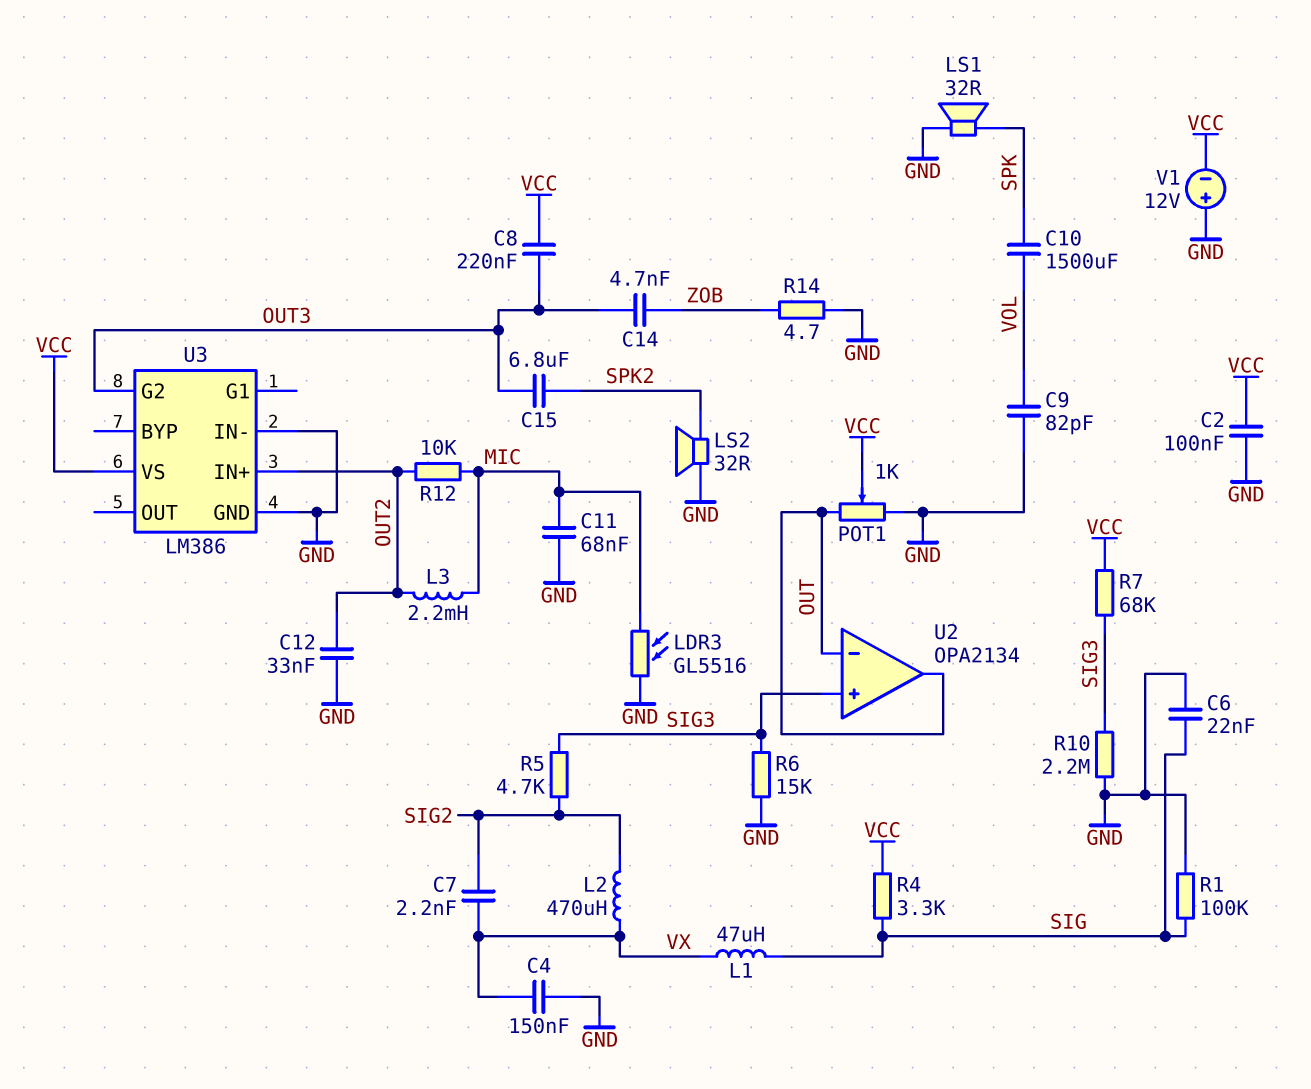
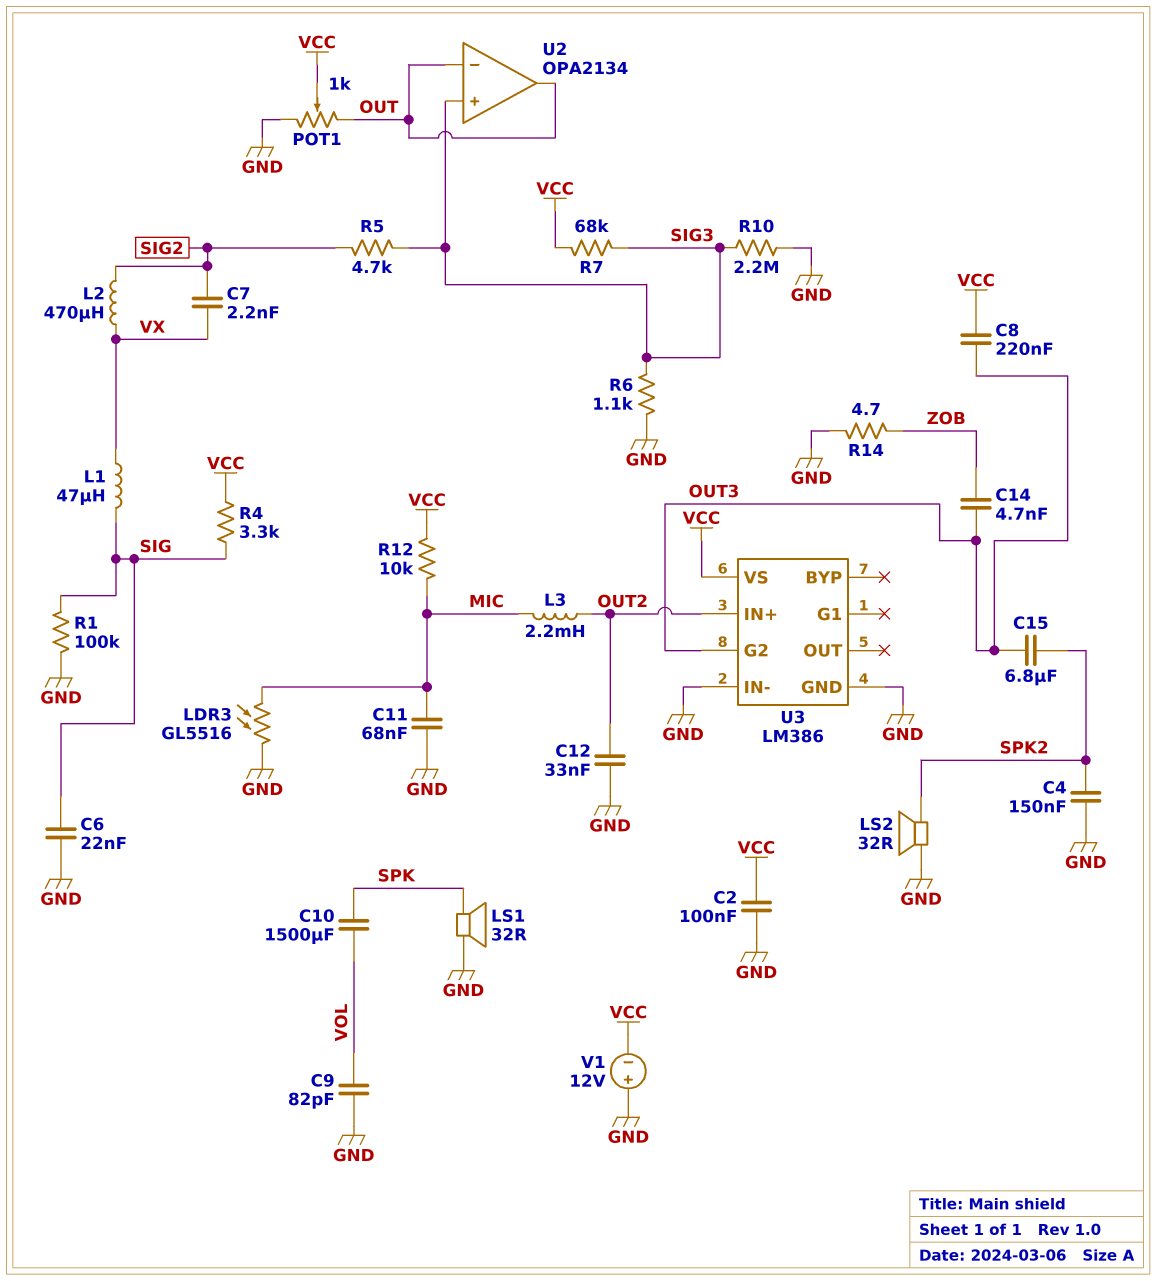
C4: 150nF (GND, VX) -> 150nF (GND, SPK2)
R6: 15k (GND, SIG3) -> 1.1k (GND, SIG3)
R12: 10k (MIC, OUT2) -> 10k (MIC, VCC)

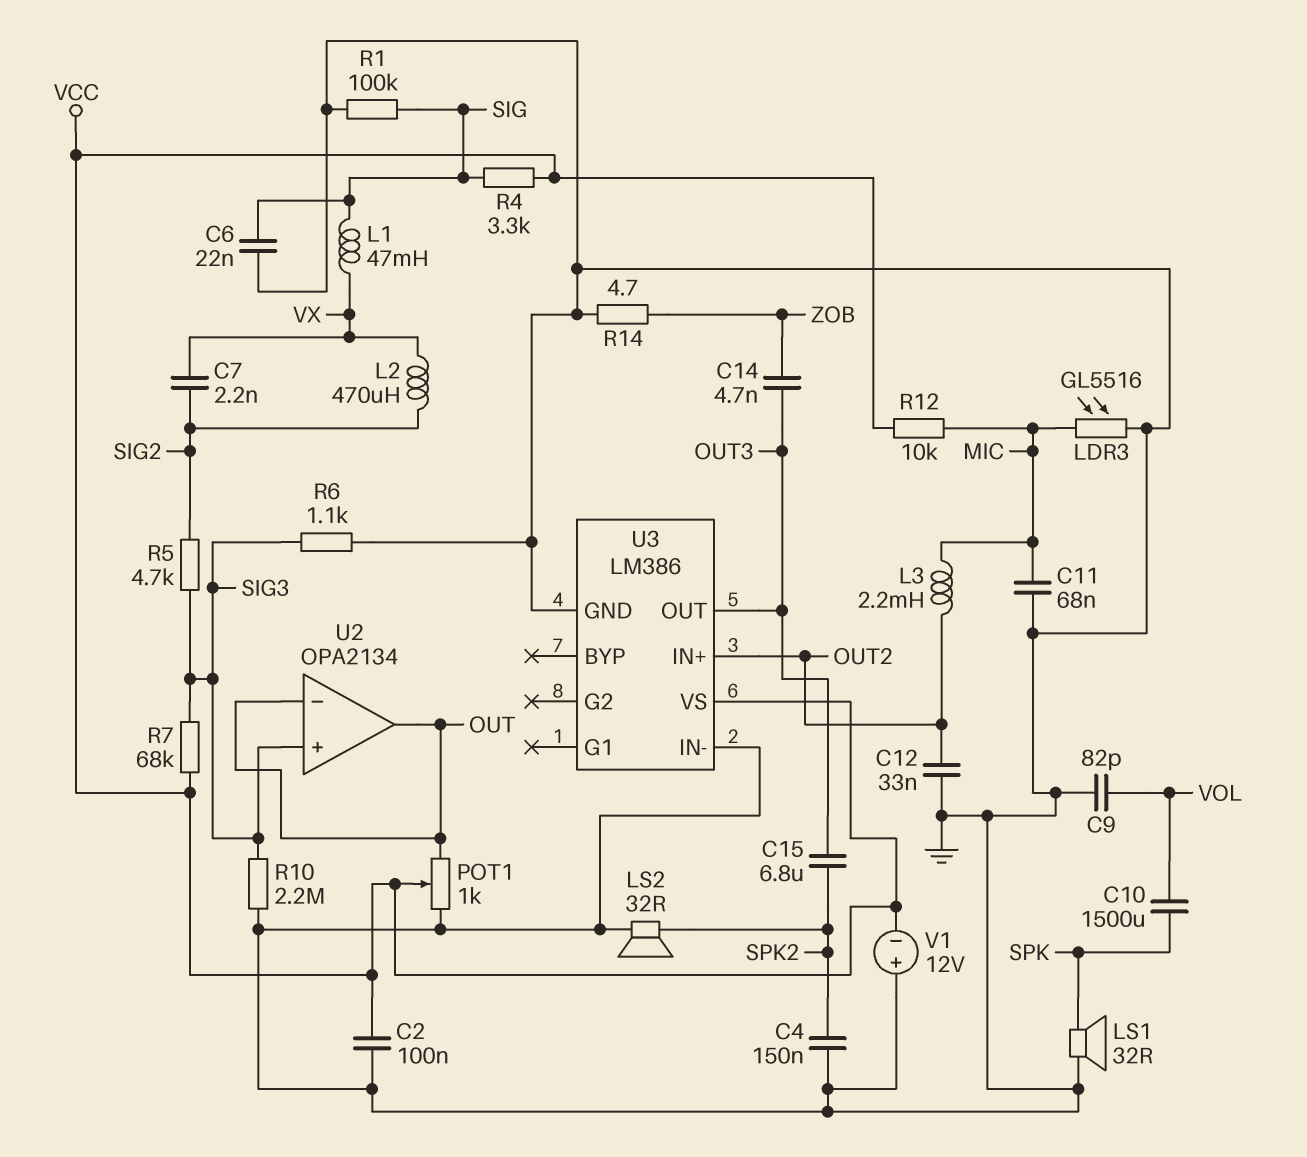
C8: 220nF (OUT3, VCC) -> none
L1: 47uH (SIG, VX) -> 47mH (SIG, VX)
U3 pin G2: OUT3 -> none
U3 pin OUT: none -> OUT3

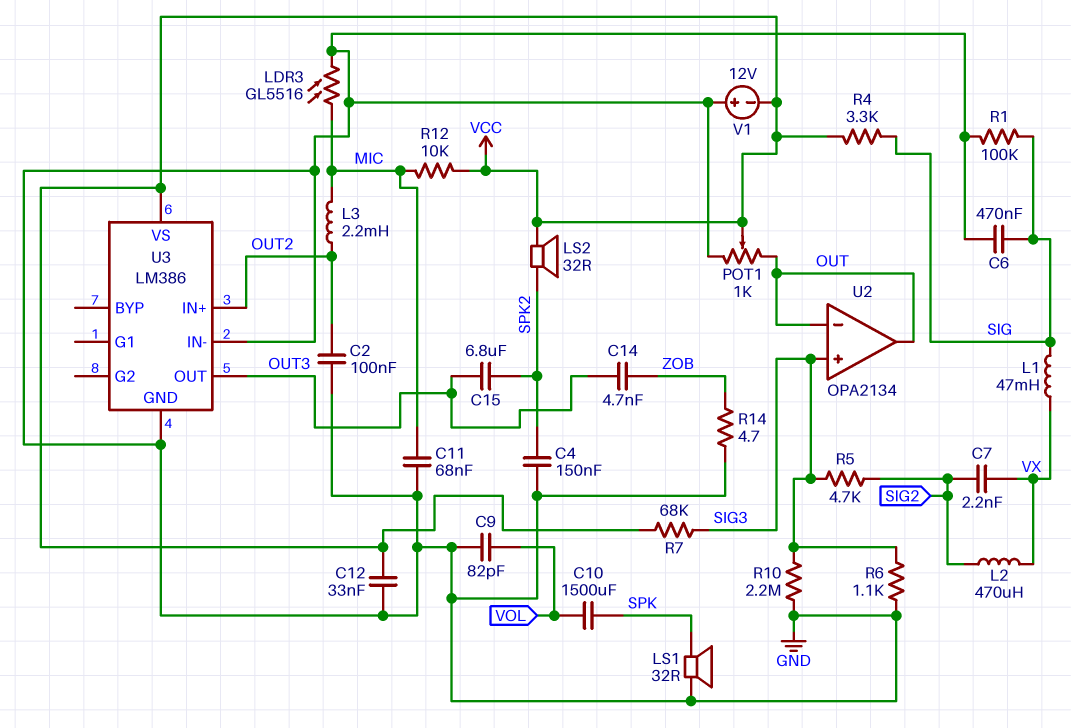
C2: 100nF (GND, VCC) -> 100nF (GND, OUT2)
C6: 22nF (GND, SIG) -> 470nF (GND, SIG)
C12: 33nF (GND, OUT2) -> 33nF (GND, VCC)
LS2: speaker 32R (GND, SPK2) -> speaker 32R (SPK2, VCC)

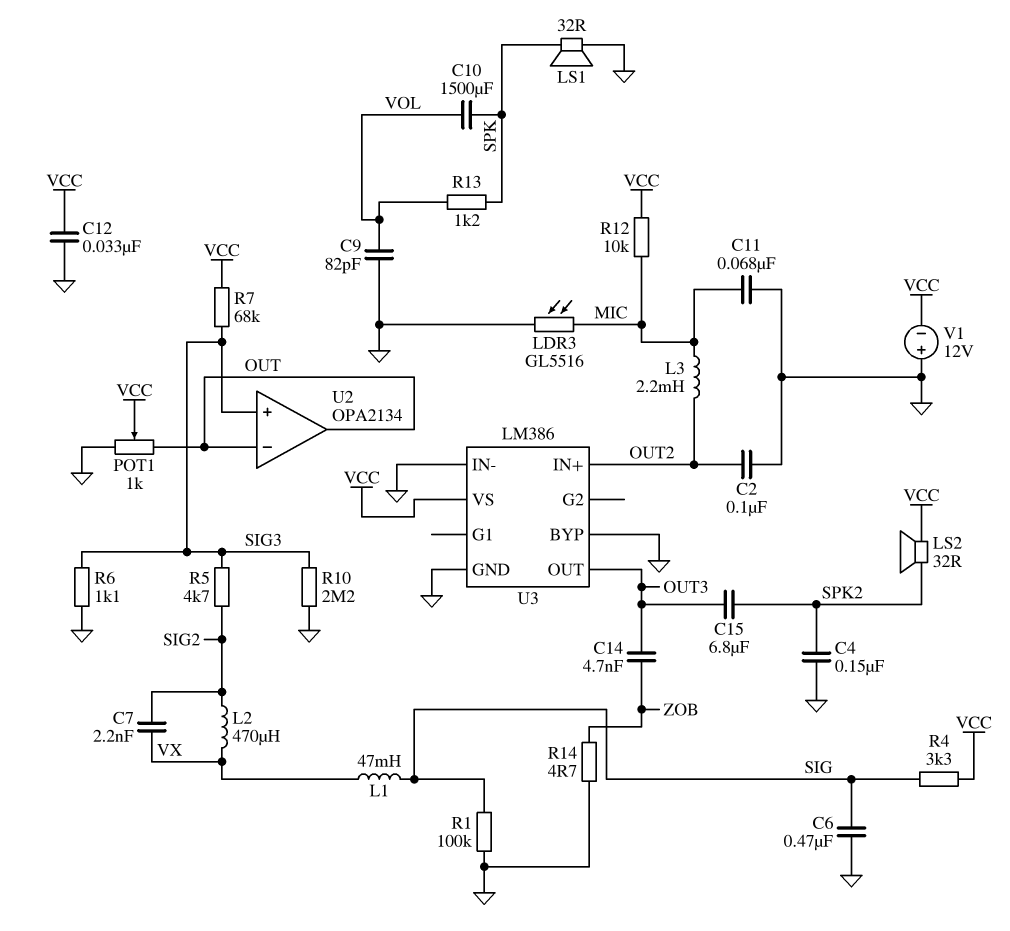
R13: none -> 1.2k (SPK, VOL)
U3 pin BYP: none -> GND

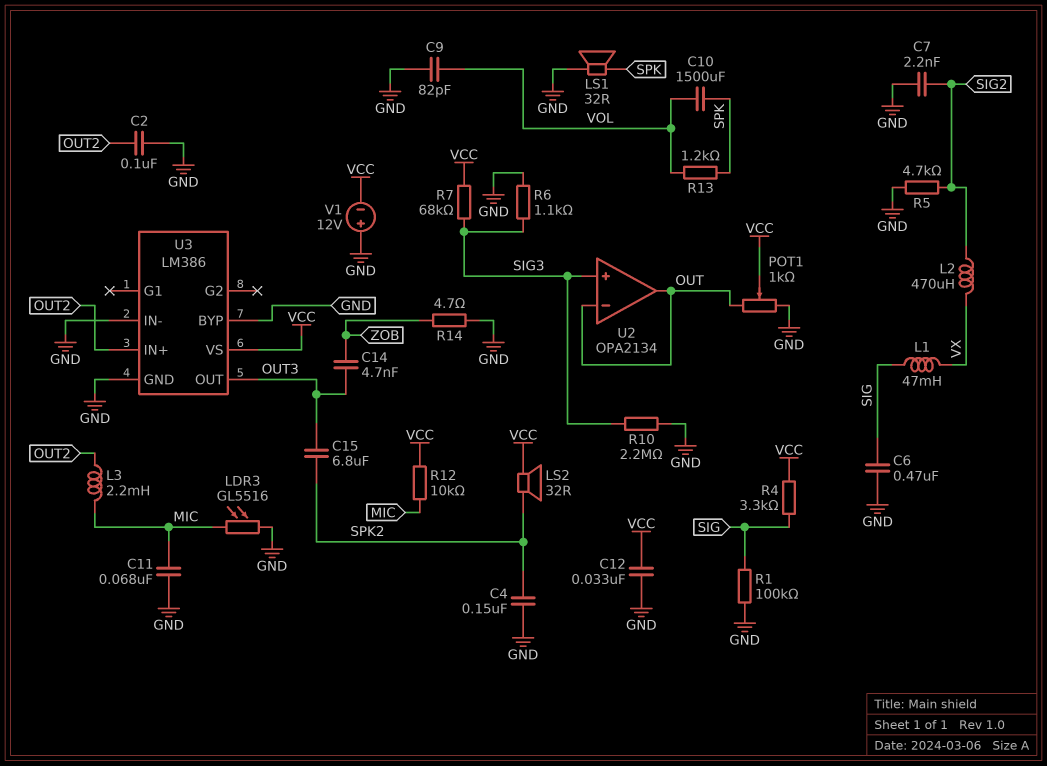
C7: 2.2nF (SIG2, VX) -> 2.2nF (GND, SIG2)
R5: 4.7k (SIG2, SIG3) -> 4.7k (GND, SIG2)

